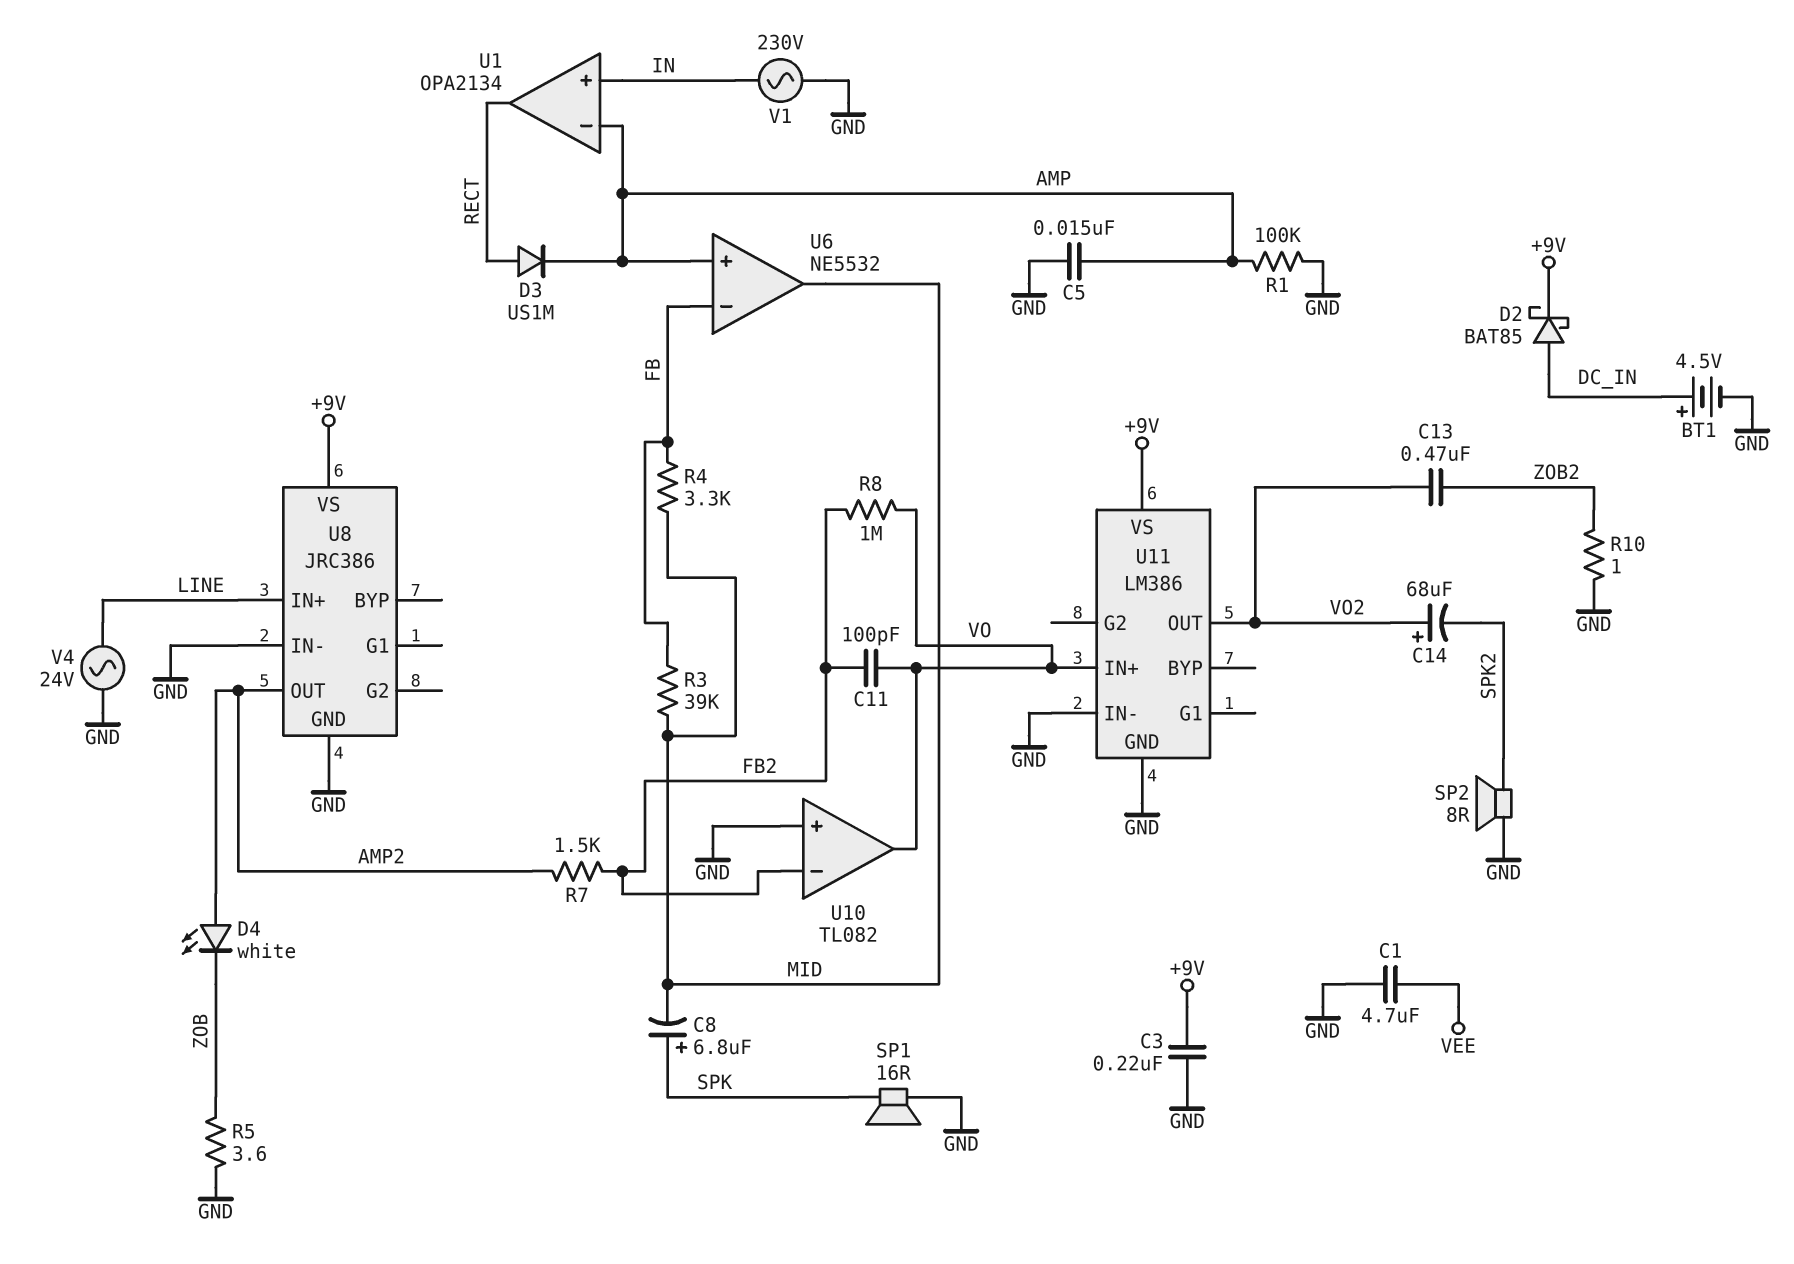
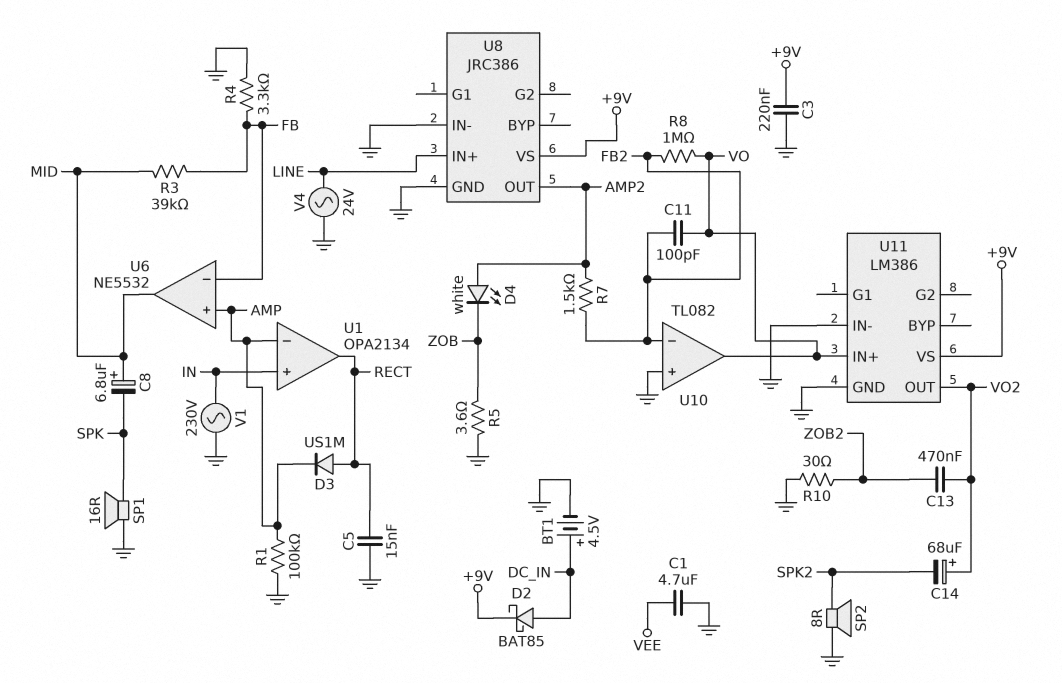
C5: 15nF (AMP, GND) -> 15nF (GND, RECT)
C8: 6.8uF (plus SPK, minus MID) -> 6.8uF (plus MID, minus SPK)
R4: 3.3k (FB, MID) -> 3.3k (FB, GND)
R10: 1 (GND, ZOB2) -> 30 (GND, ZOB2)

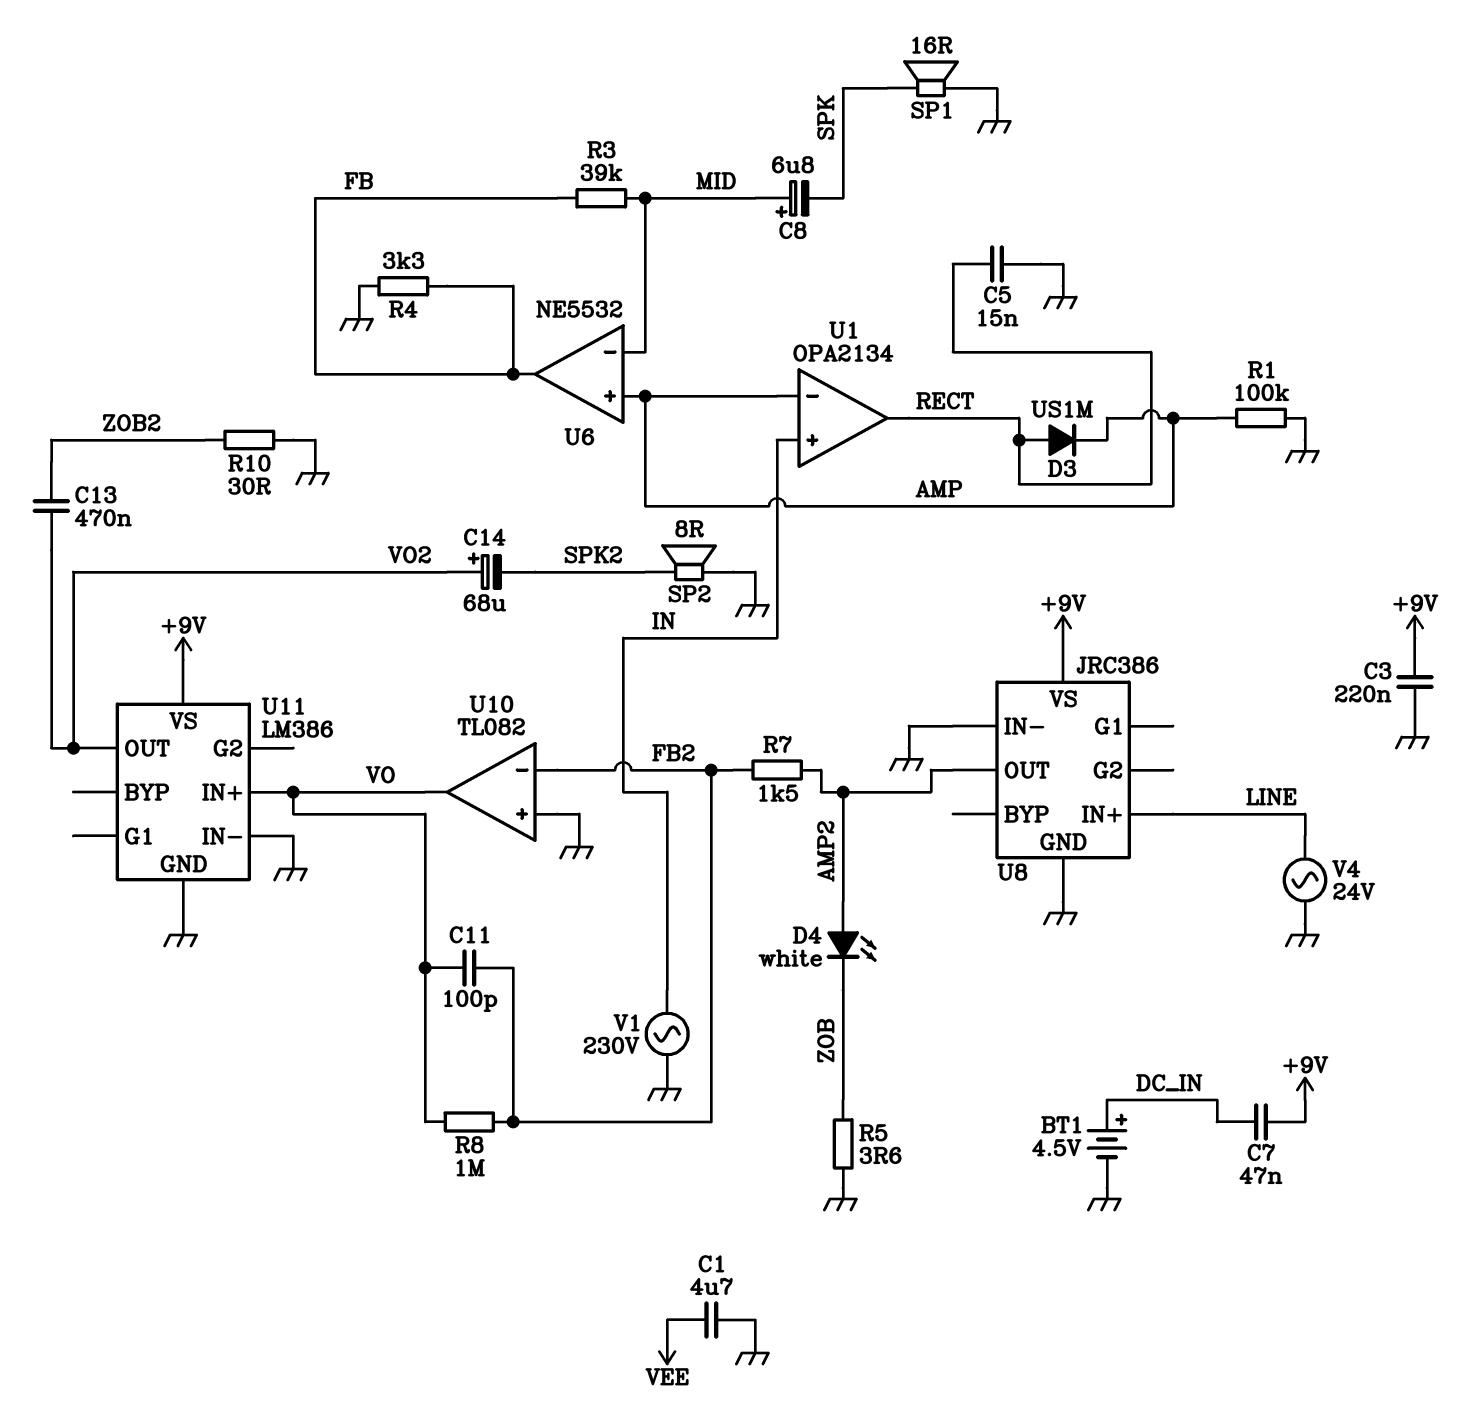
C7: none -> 47nF (+9V, DC_IN)
D2: schottky BAT85 (A DC_IN, K +9V) -> none
U6 pin in-: FB -> MID
U6 pin out: MID -> FB

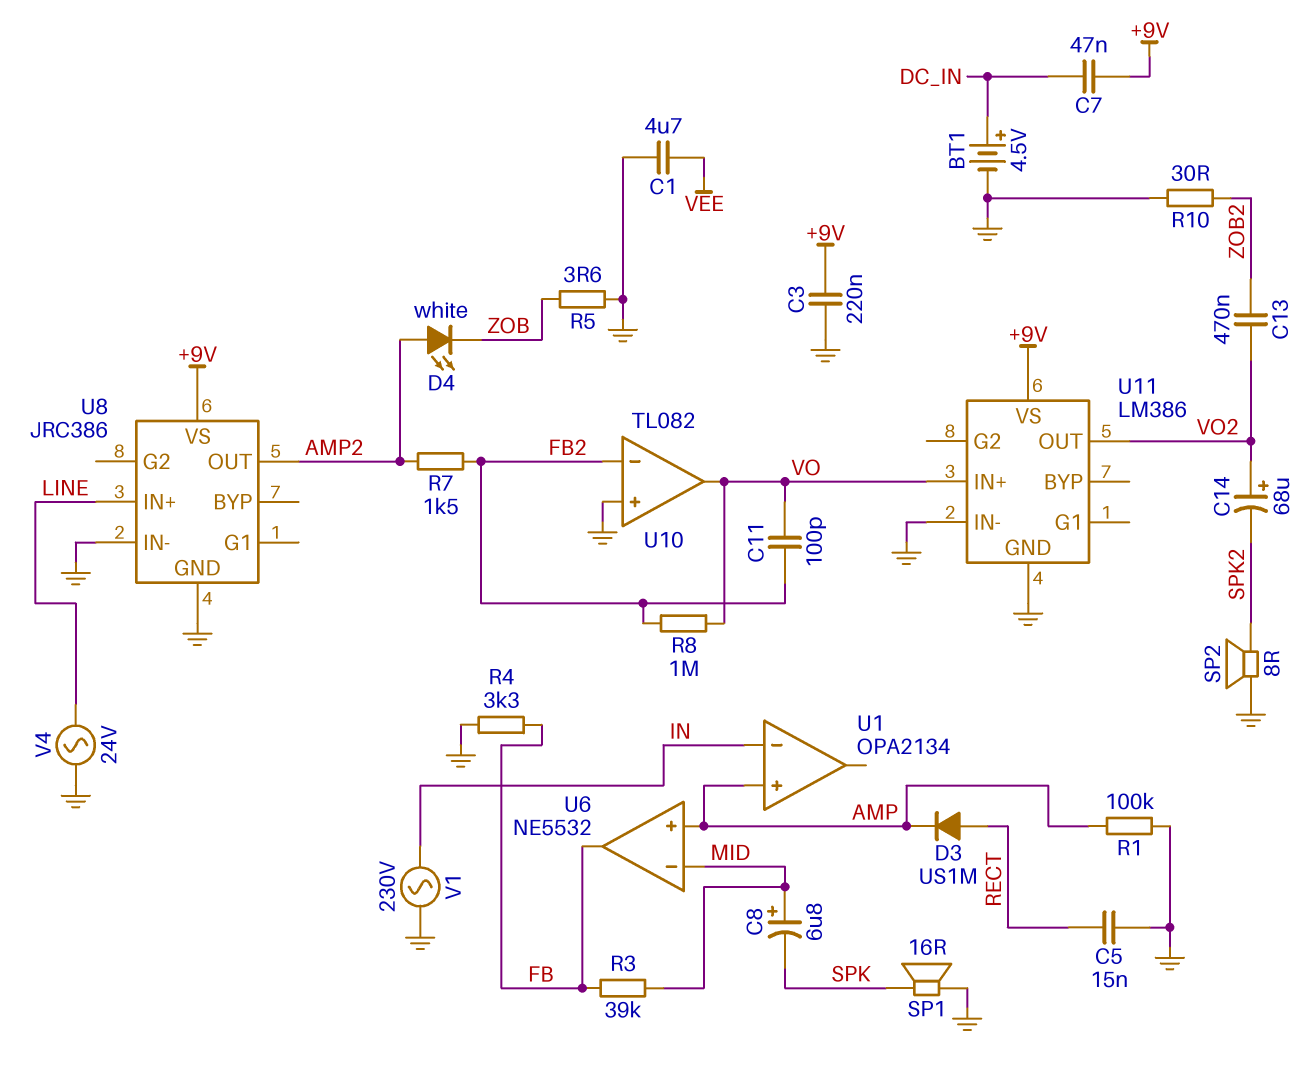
U1 pin in+: IN -> AMP
U1 pin in-: AMP -> IN
U1 pin out: RECT -> none

